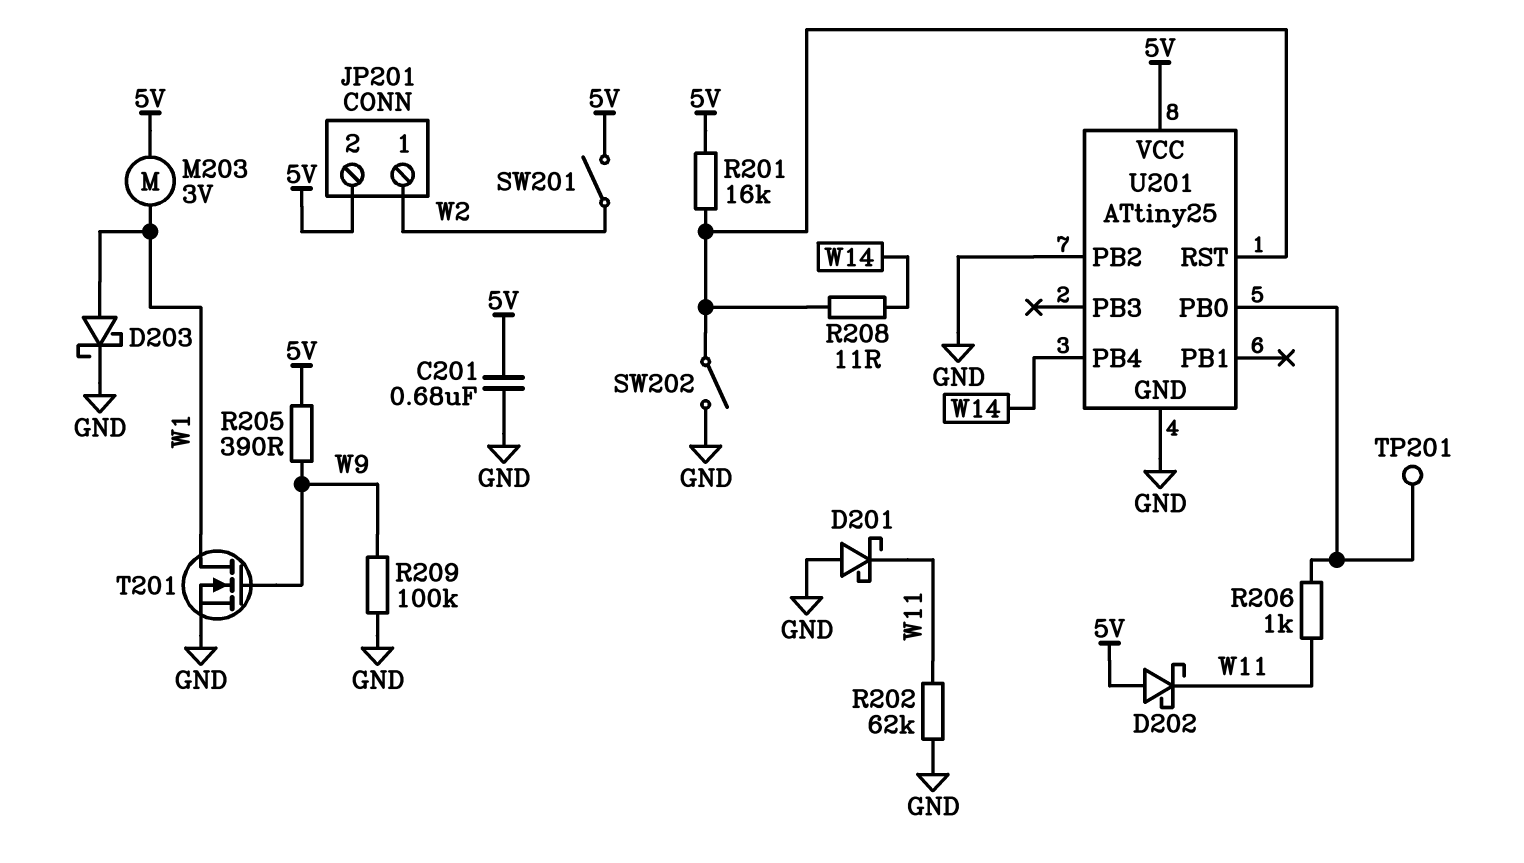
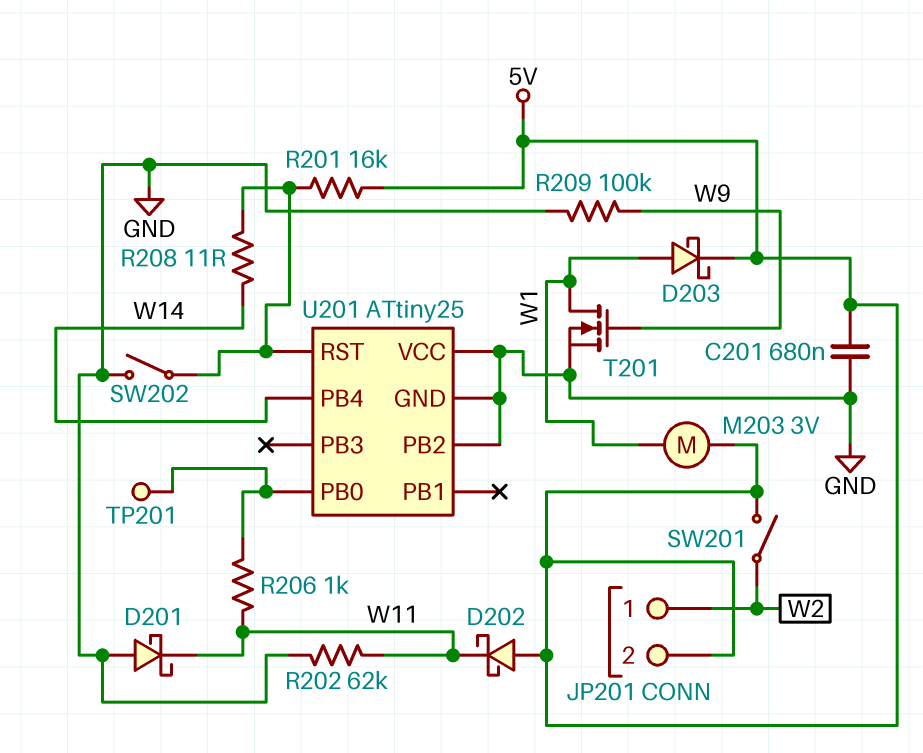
D203: schottky (A W1, K GND) -> schottky (A W1, K 5V)
R205: 390 (5V, W9) -> none
U201 pin VCC: 5V -> GND

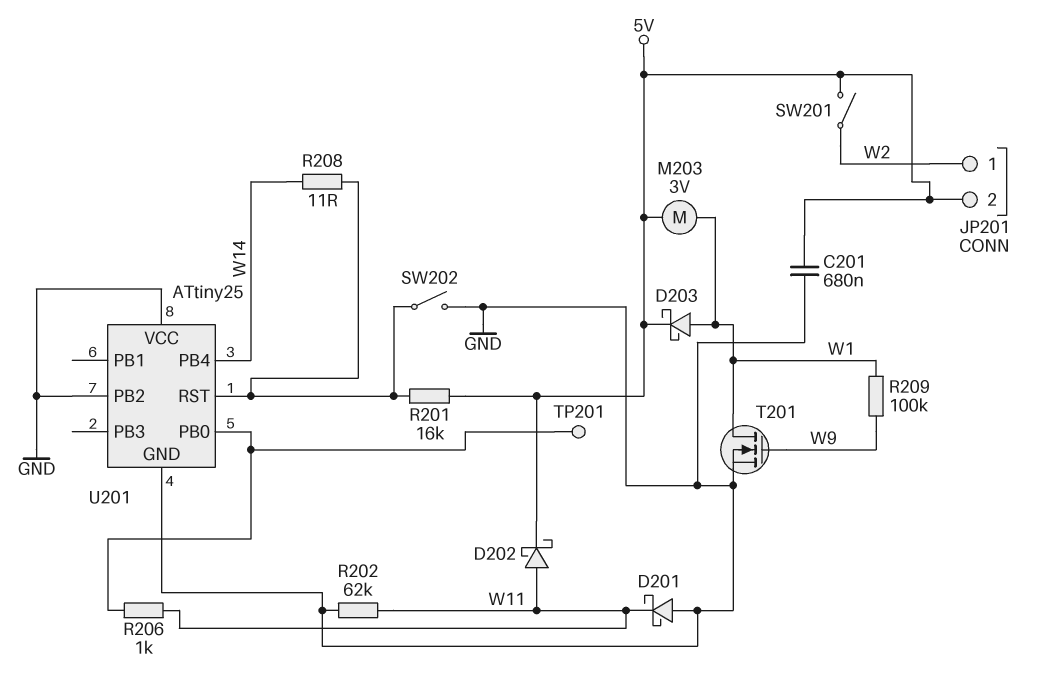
D202: schottky (A 5V, K W11) -> schottky (A W11, K 5V)
R209: 100k (GND, W9) -> 100k (W1, W9)

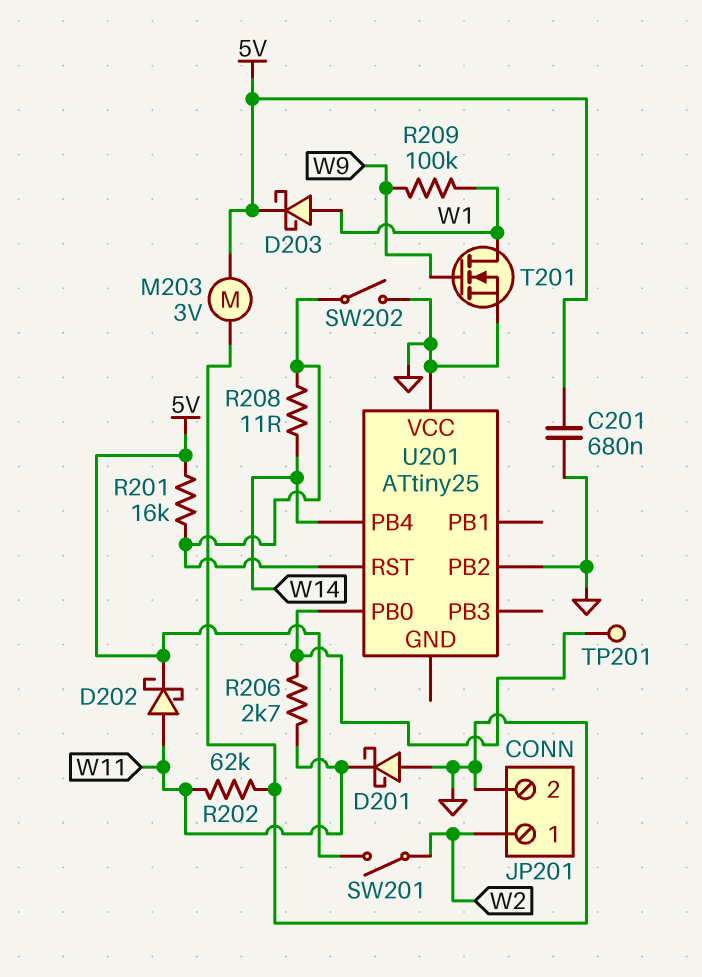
JP201 pin 2: 5V -> GND
M203: motor 3V (5V, W1) -> motor 3V (5V, GND)
R206: 1k (U201/PB0, W11) -> 2.7k (U201/PB0, W11)
U201 pin GND: GND -> none

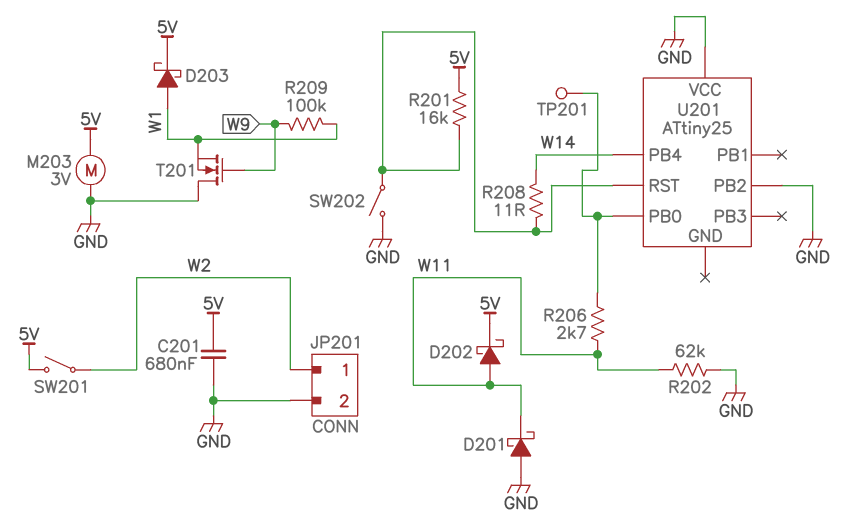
T201: NMOS (G W9, D W1, S GND) -> NMOS (G W9, D GND, S W1)

